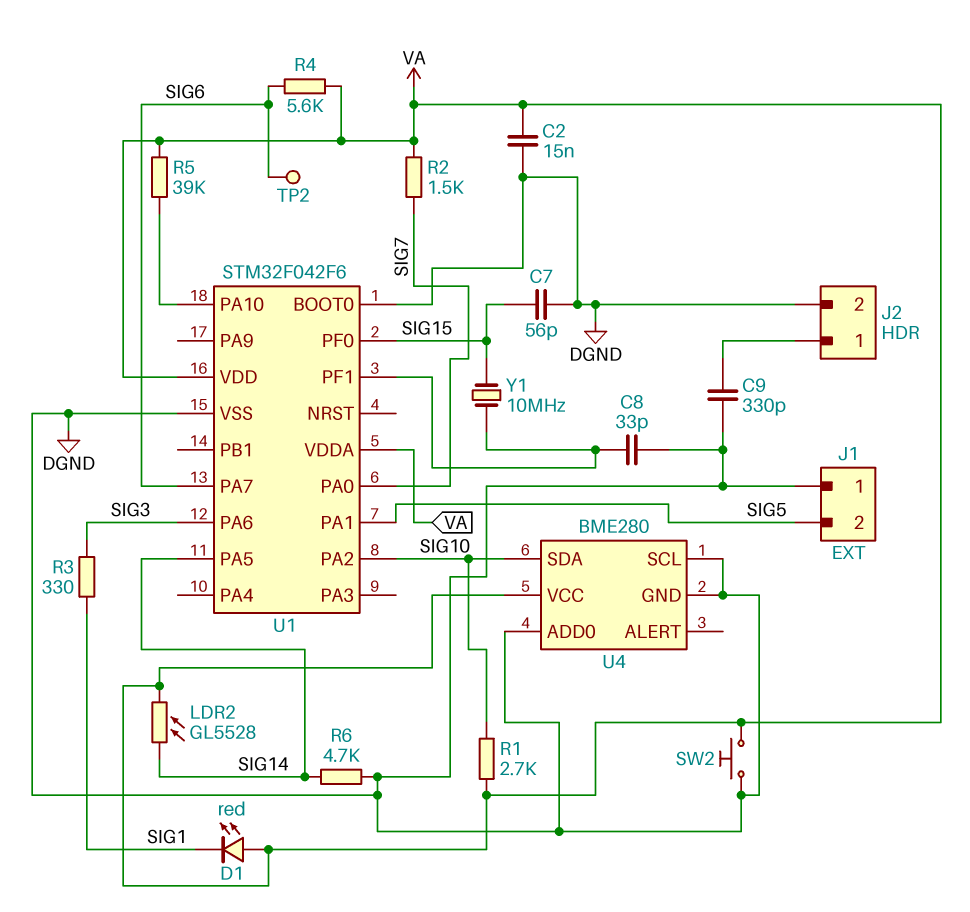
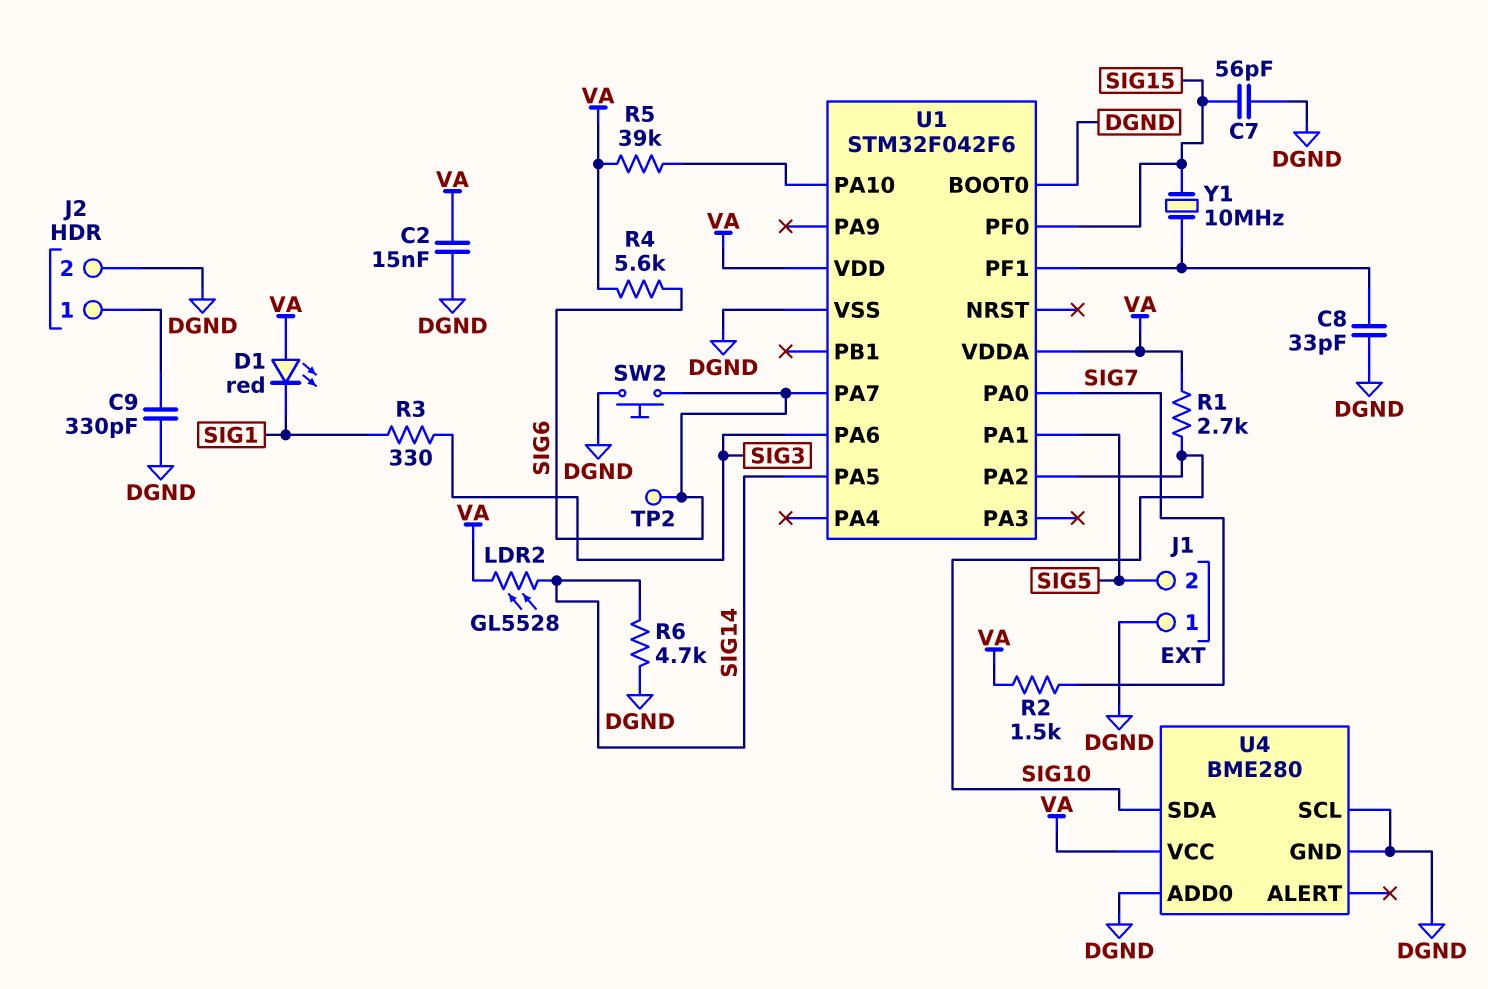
SW2: button (DGND, VA) -> button (DGND, SIG6)

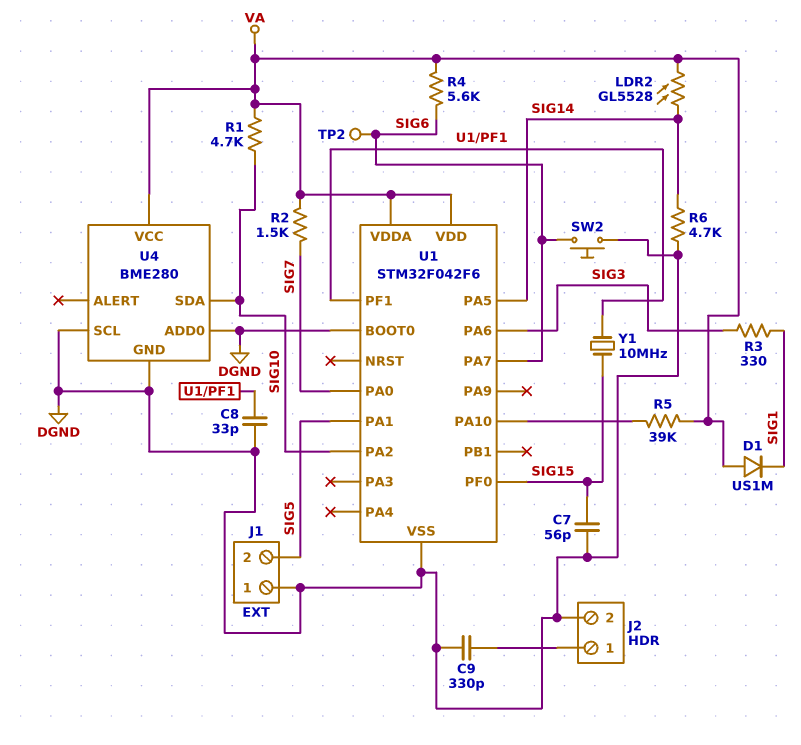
C2: 15nF (DGND, VA) -> none
D1: LED red (A VA, K SIG1) -> diode US1M (A VA, K SIG1)
R1: 2.7k (SIG10, VA) -> 4.7k (SIG10, VA)

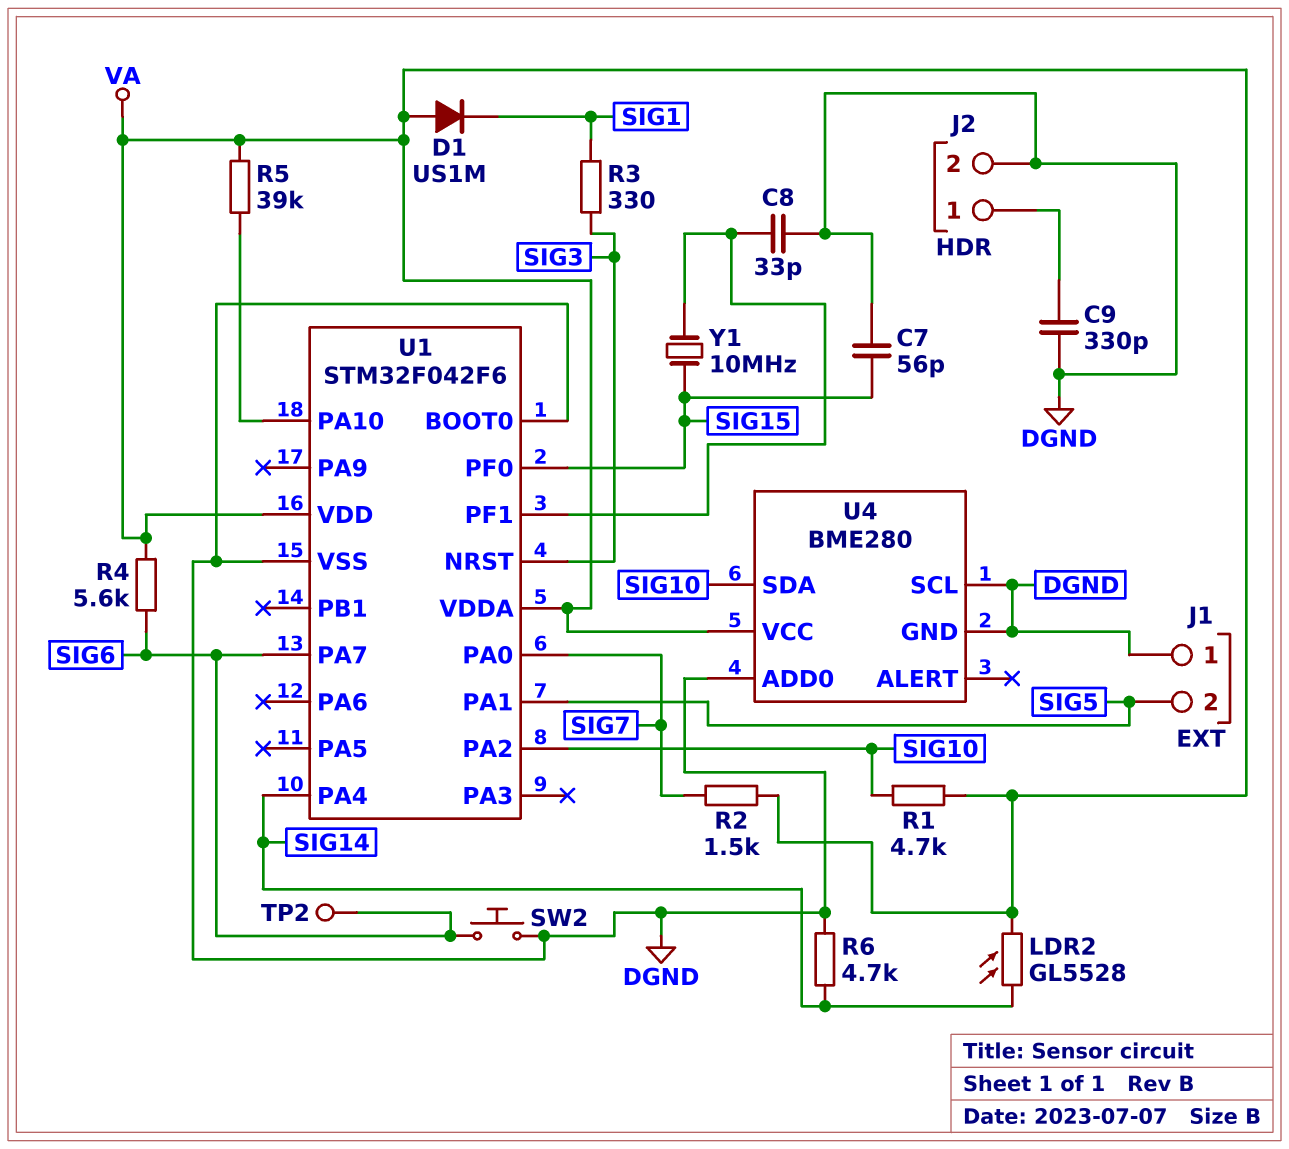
U1 pin NRST: none -> SIG3
U1 pin PA4: none -> SIG14
U1 pin PA5: SIG14 -> none
U1 pin PA6: SIG3 -> none

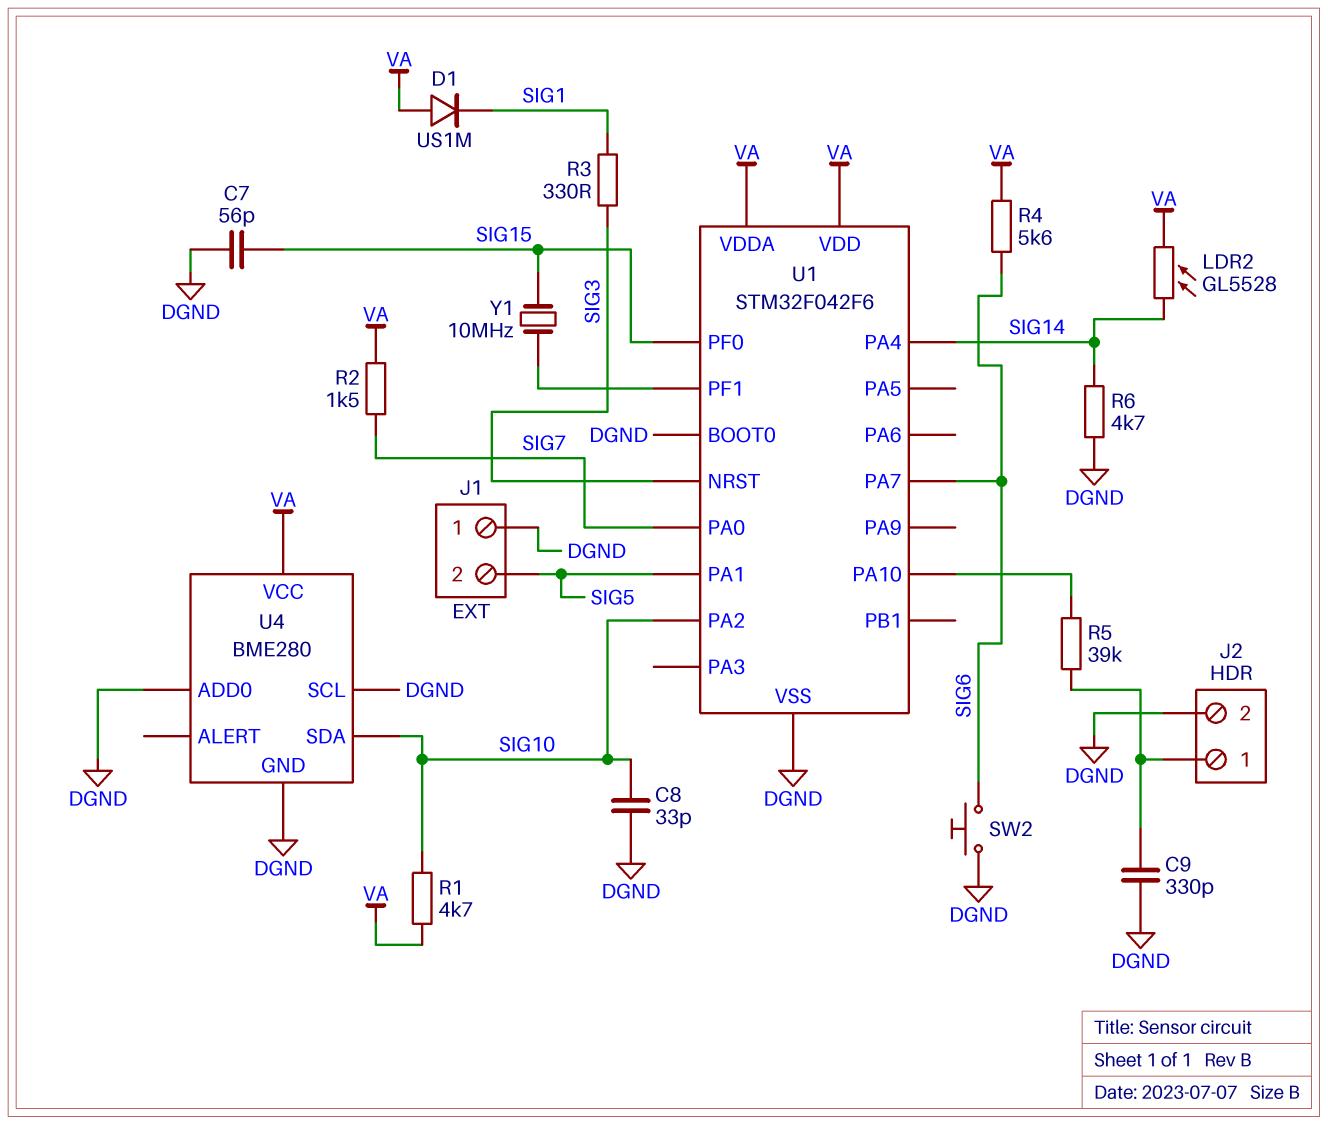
C8: 33pF (DGND, U1/PF1) -> 33pF (DGND, SIG10)
R5: 39k (U1/PA10, VA) -> 39k (J2/1, U1/PA10)
TP2: test point (SIG6) -> none

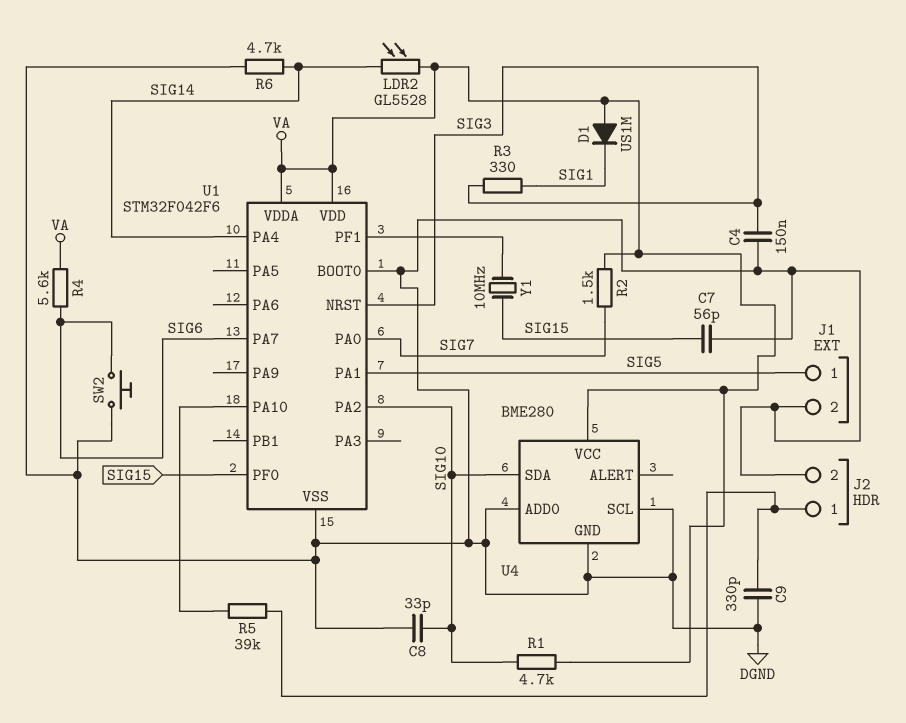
C4: none -> 150nF (DGND, SIG3)
J1 pin 1: DGND -> SIG5
J1 pin 2: SIG5 -> DGND

